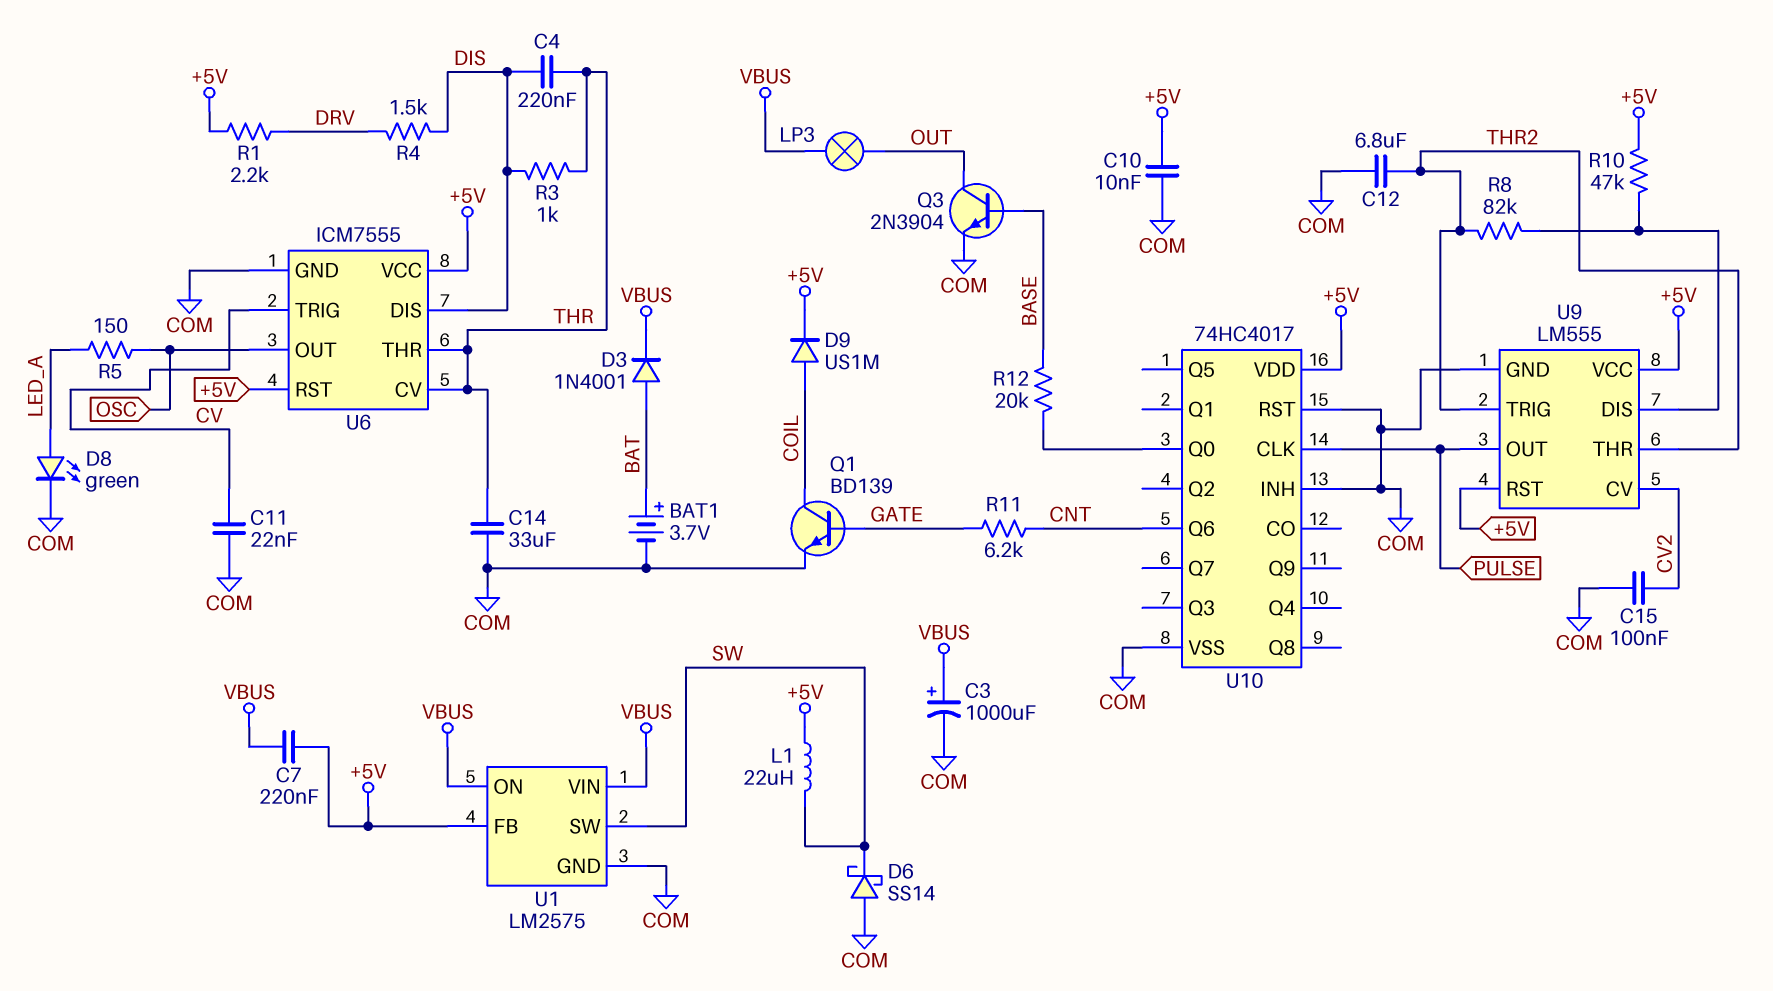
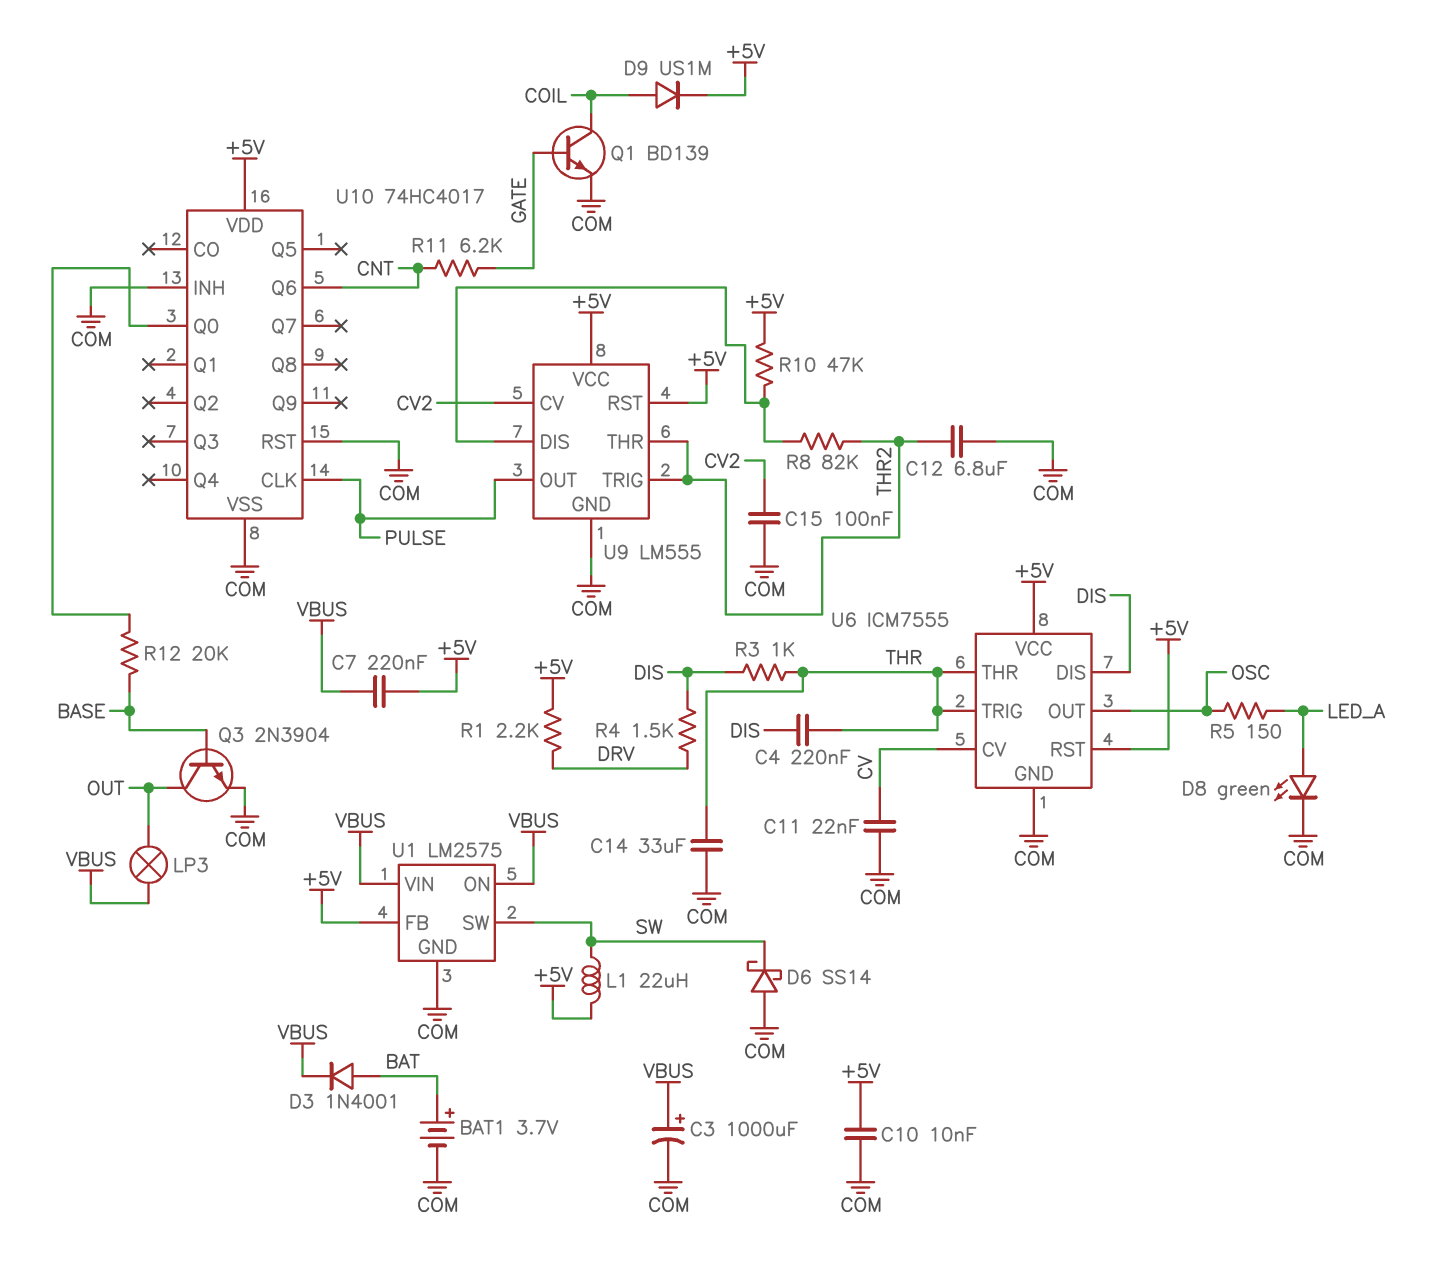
U6 pin CV: THR -> CV
U6 pin TRIG: CV -> THR

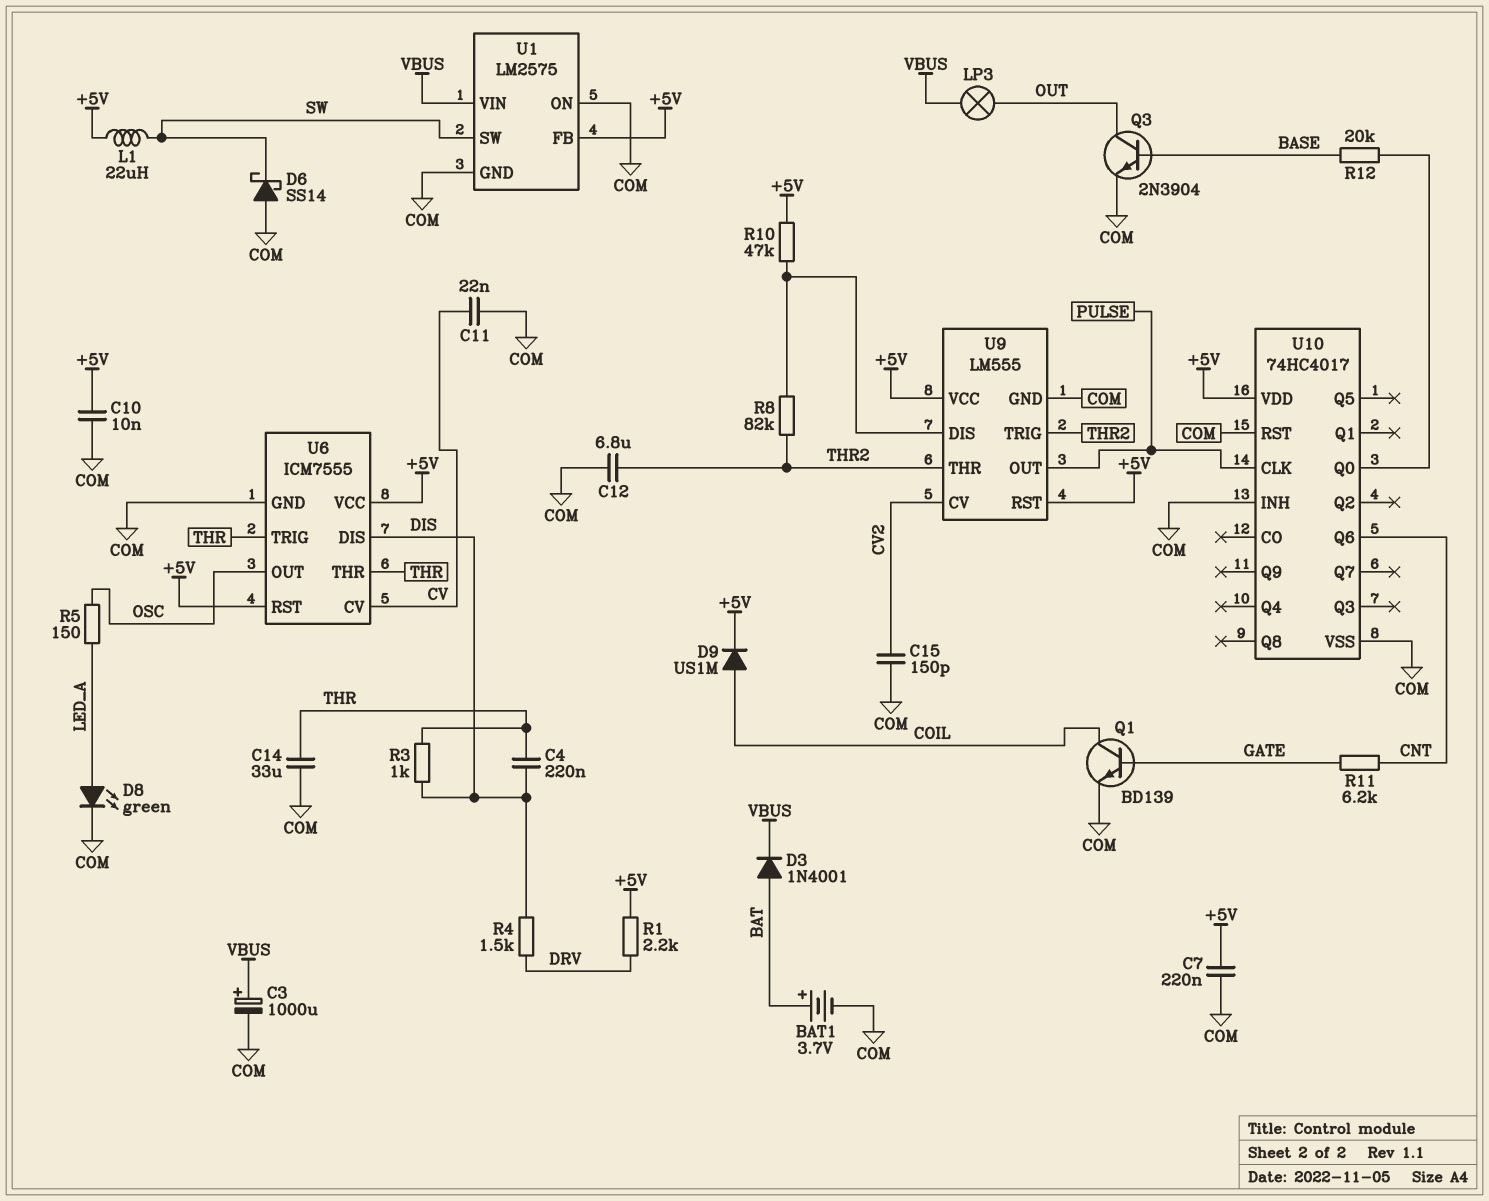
C7: 220nF (+5V, VBUS) -> 220nF (+5V, COM)
C15: 100nF (COM, CV2) -> 150pF (COM, CV2)
U1 pin ON: VBUS -> COM

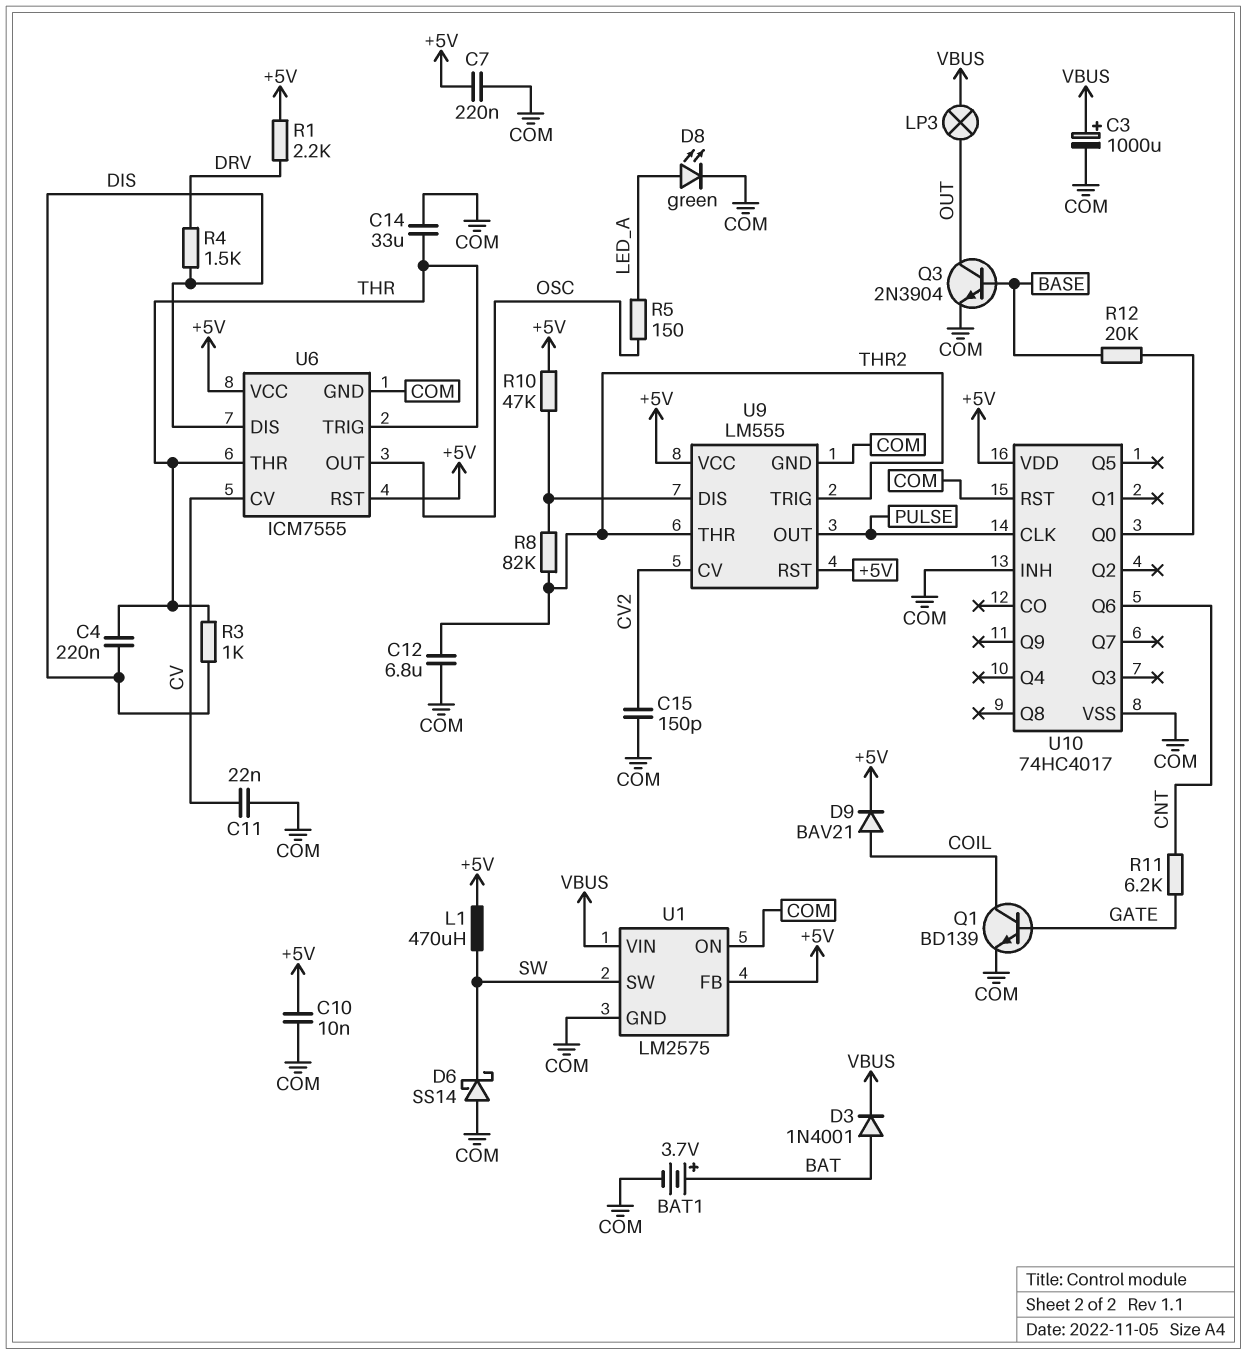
D9: diode US1M (A COIL, K +5V) -> diode BAV21 (A COIL, K +5V)
L1: 22uH (+5V, SW) -> 470uH (+5V, SW)

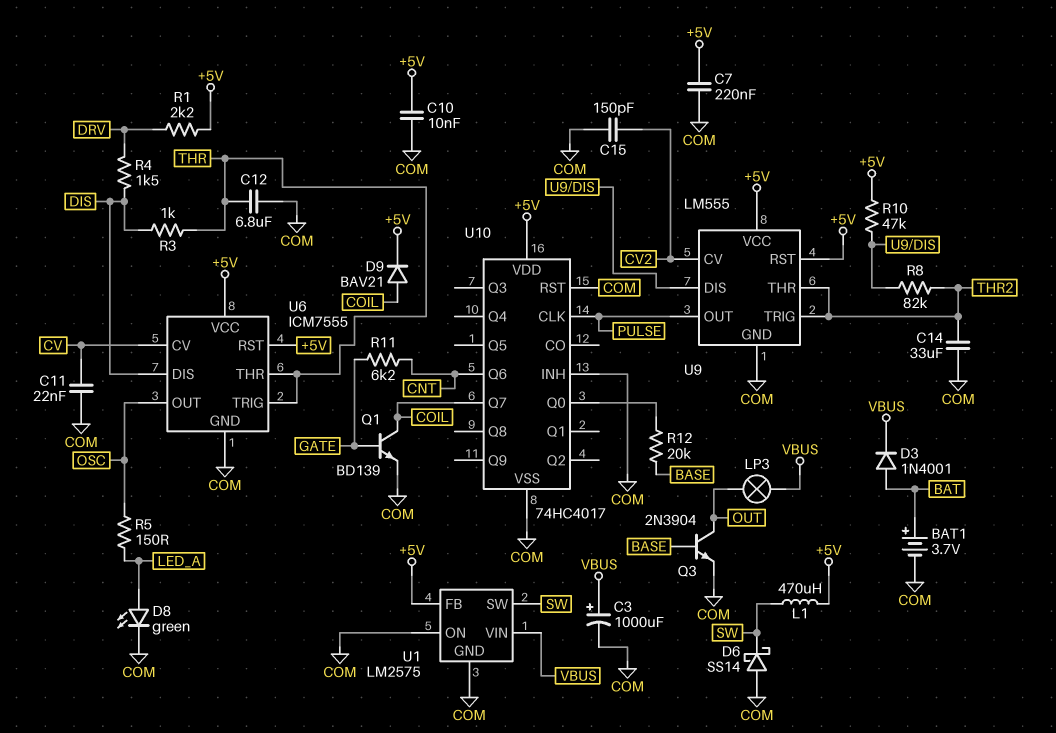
C4: 220nF (DIS, THR) -> none
C12: 6.8uF (COM, THR2) -> 6.8uF (COM, THR)
C14: 33uF (COM, THR) -> 33uF (COM, THR2)
U10 pin Q7: none -> COIL

